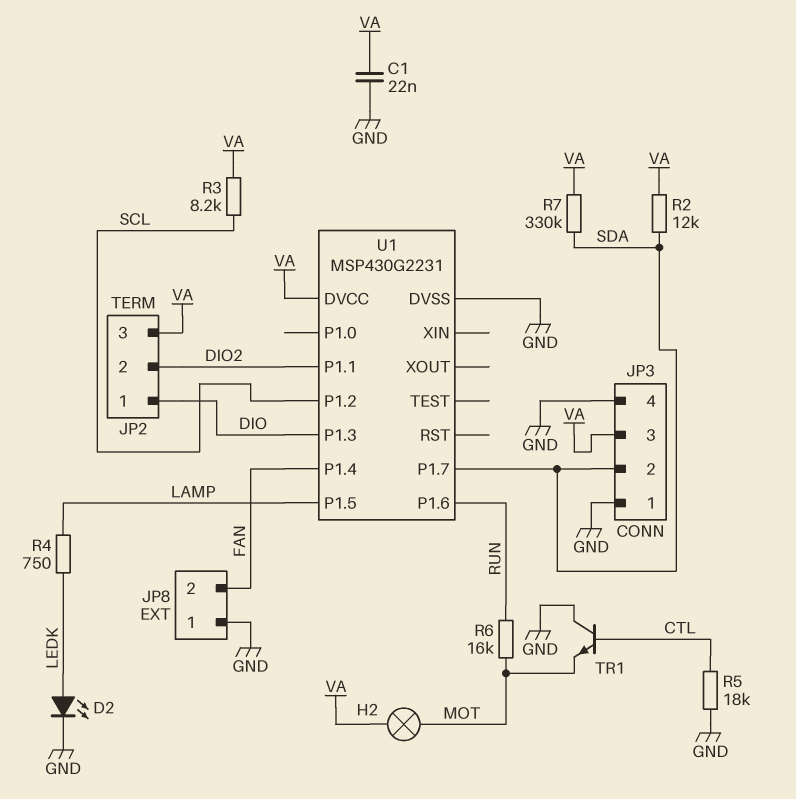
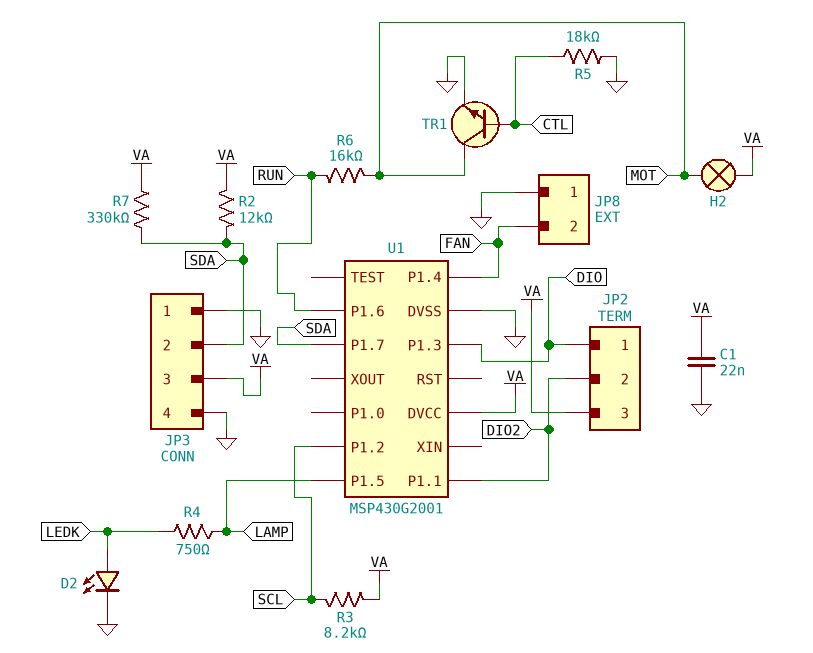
TR1: NPN (B CTL, C GND, E MOT) -> NPN (B CTL, C MOT, E GND)
U1: MSP430G2231 -> MSP430G2001

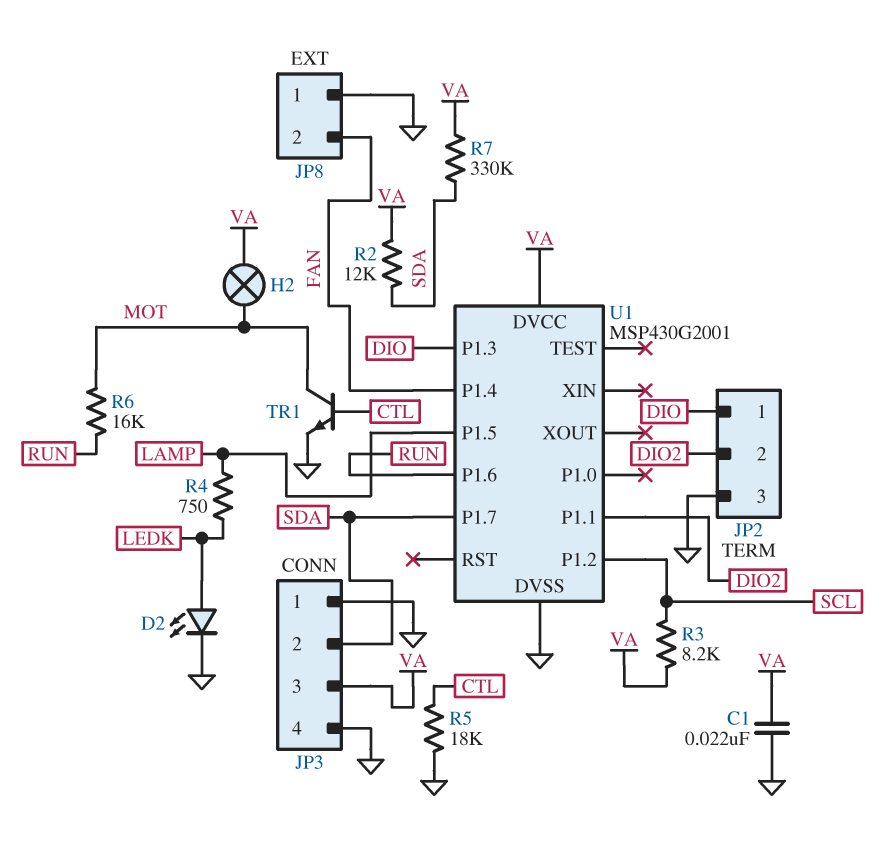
JP2 pin 3: VA -> GND

